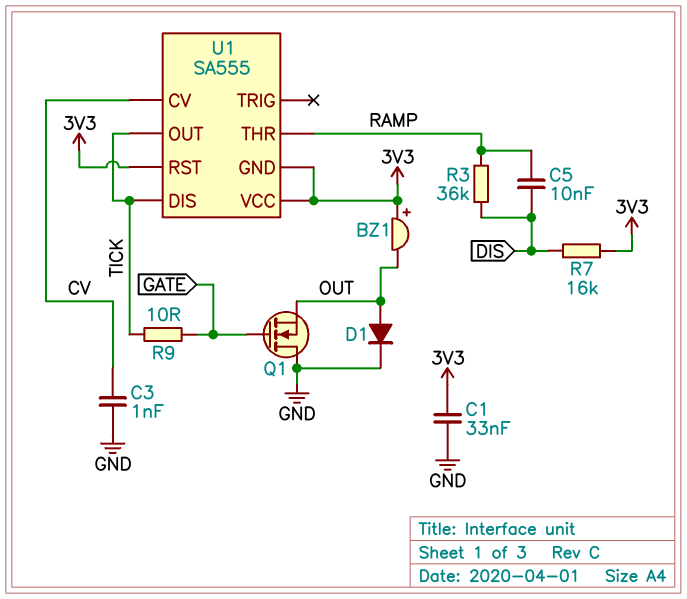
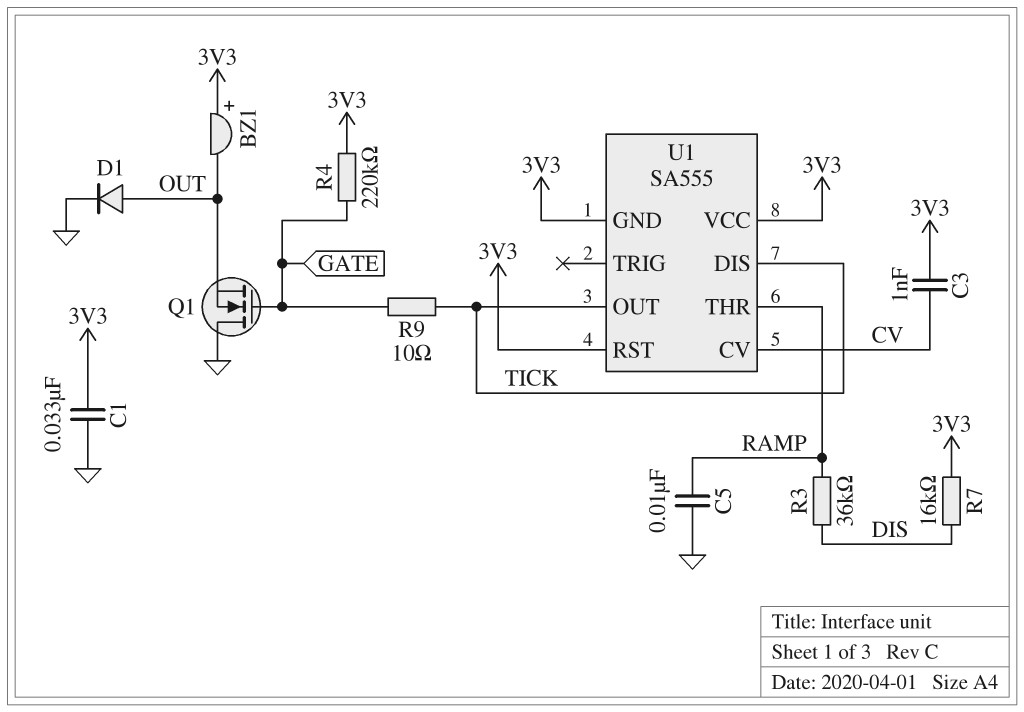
C3: 1nF (CV, GND) -> 1nF (3V3, CV)
C5: 10nF (DIS, RAMP) -> 10nF (GND, RAMP)
R4: none -> 220k (3V3, GATE)

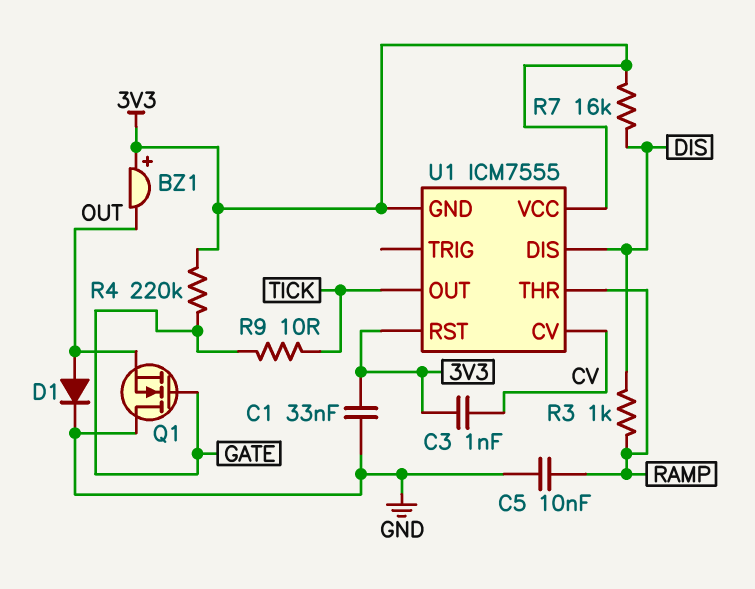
R3: 36k (DIS, RAMP) -> 1k (DIS, RAMP)
U1: SA555 -> ICM7555
U1 pin DIS: TICK -> DIS

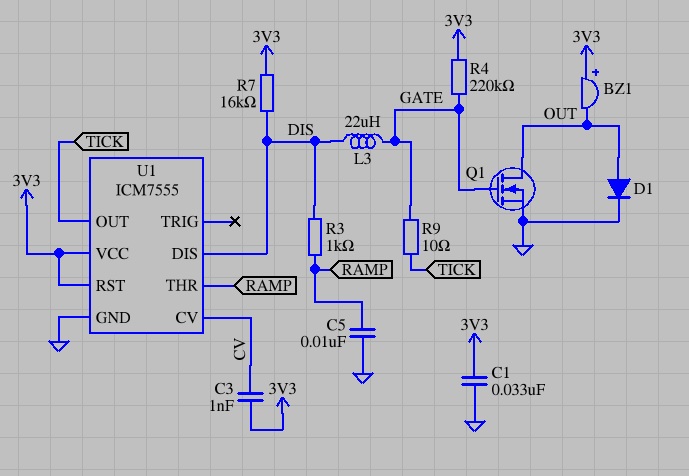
L3: none -> 22uH (DIS, GATE)
Q1: NMOS (G GATE, D GND, S OUT) -> NMOS (G GATE, D OUT, S GND)
U1 pin GND: 3V3 -> GND

